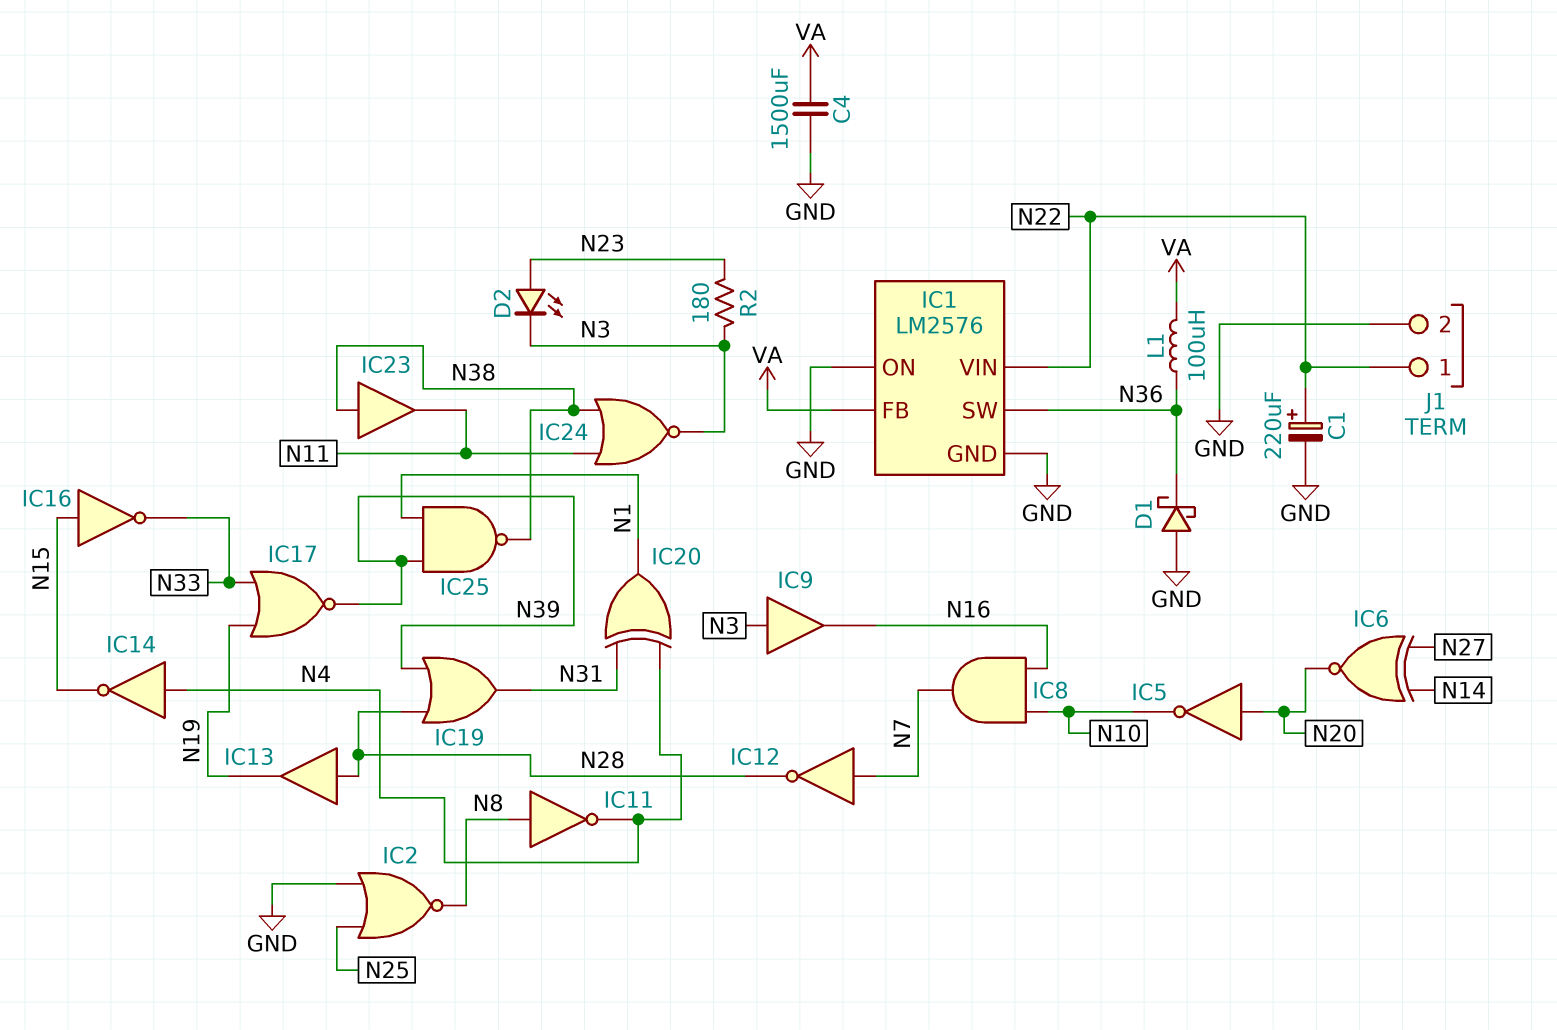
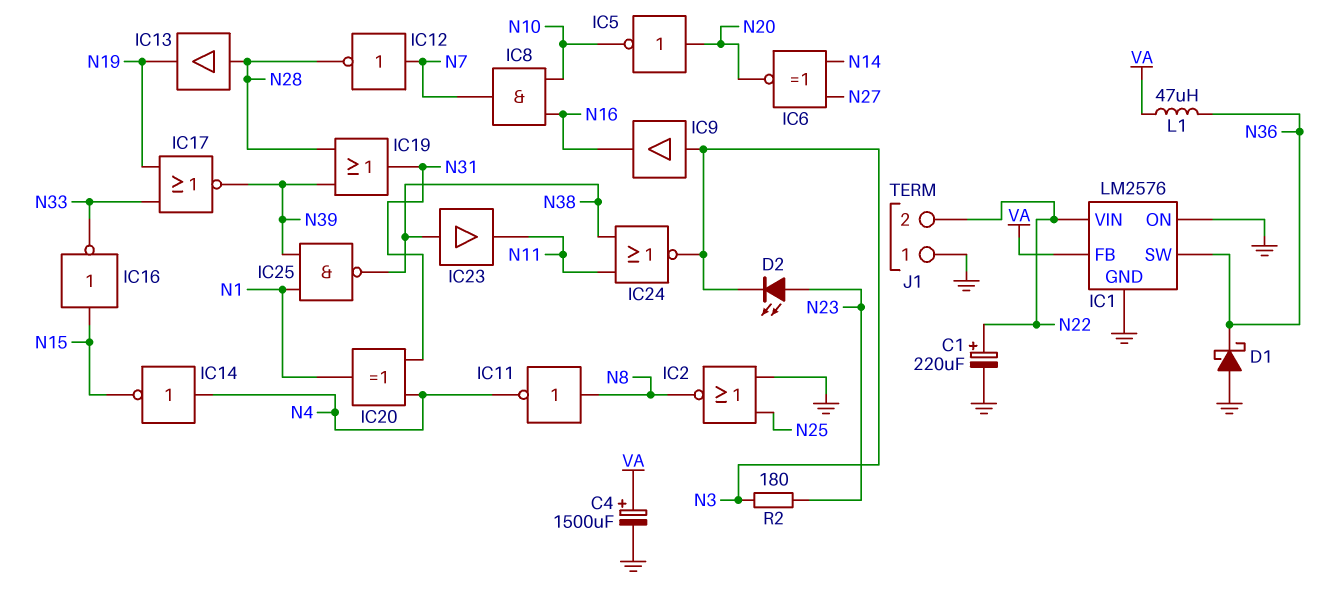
C4: 1500uF (GND, VA) -> 1500uF (plus VA, minus GND)
J1 pin 1: N22 -> GND
J1 pin 2: GND -> N22
L1: 100uH (N36, VA) -> 47uH (N36, VA)

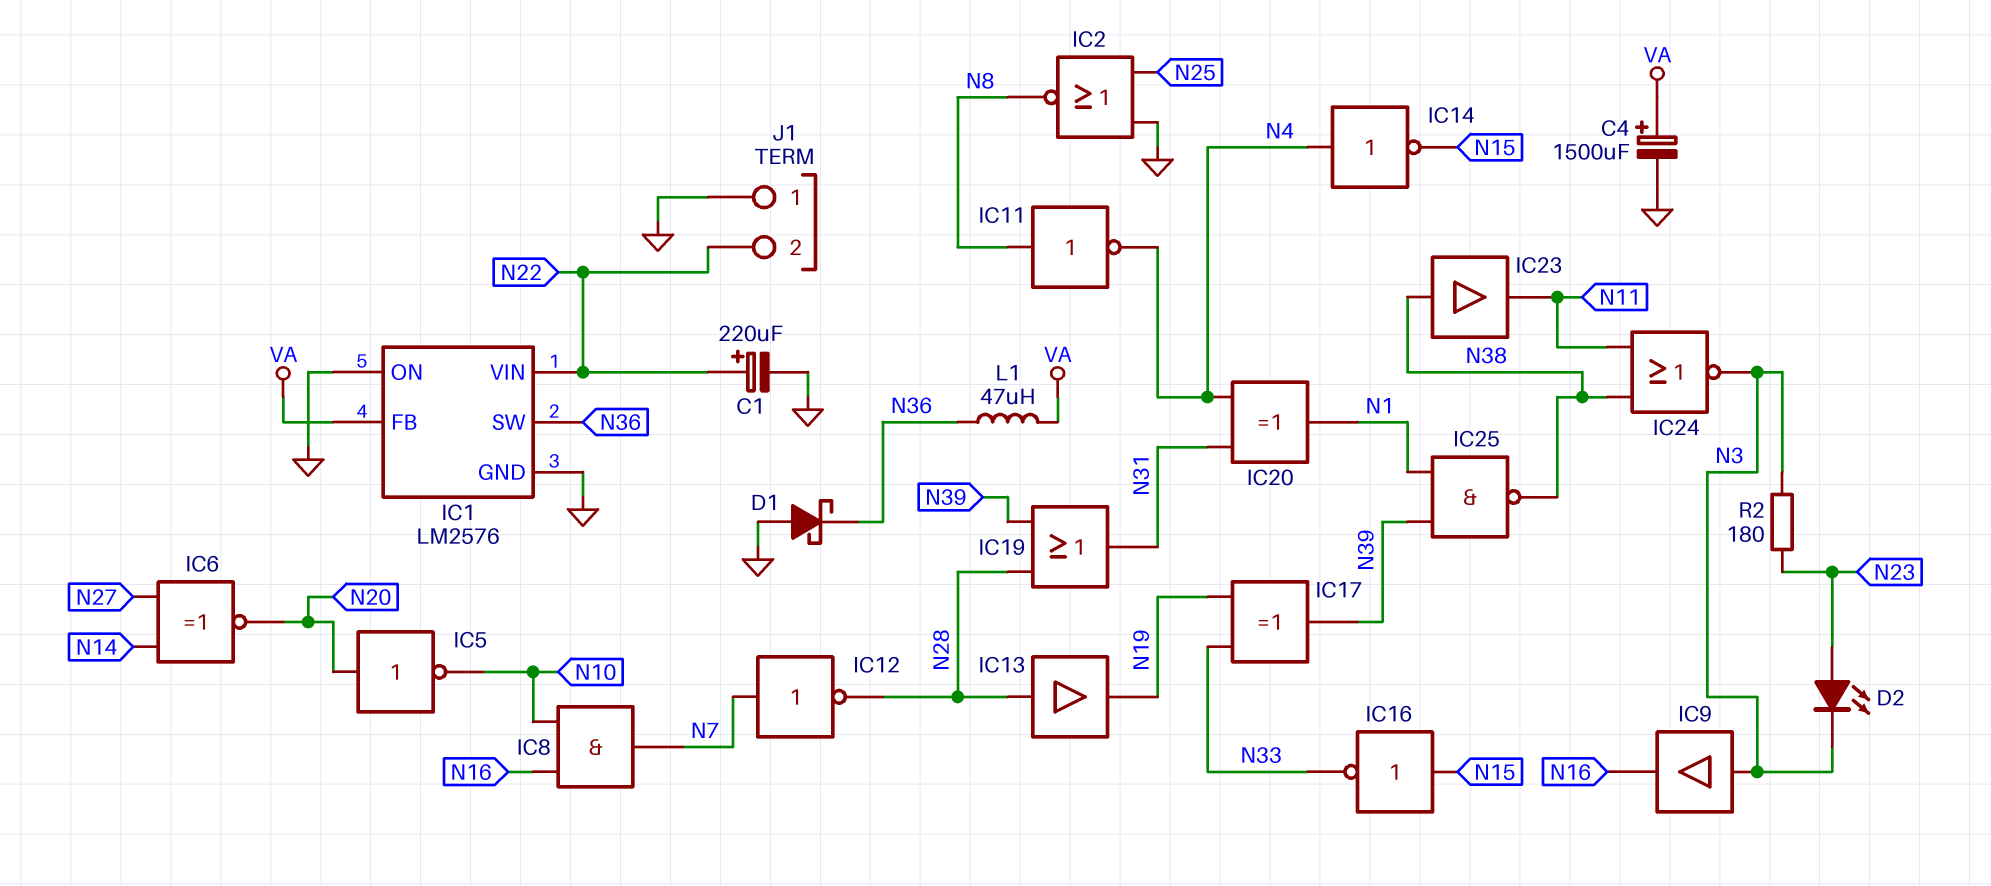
IC17: NOR (in N19, in N33, out N39) -> XOR (in N19, in N33, out N39)

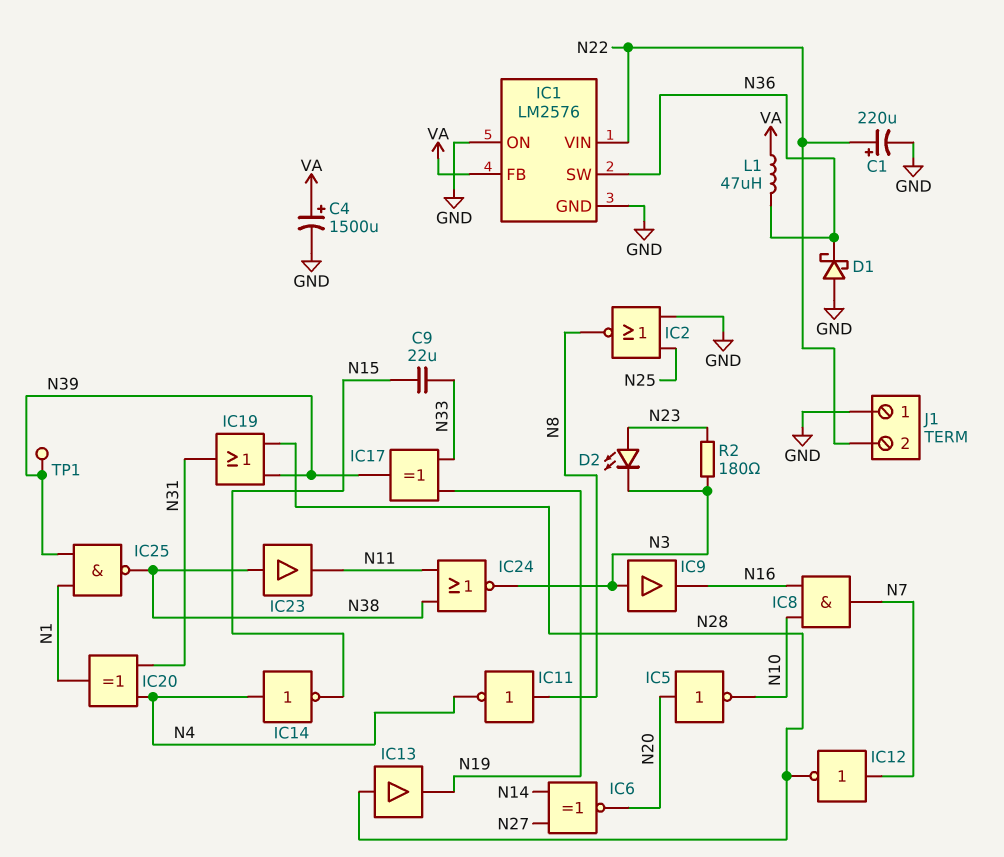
C9: none -> 22uF (N15, N33)
IC16: NOT (in N15, out N33) -> none
TP1: none -> test point (N39)

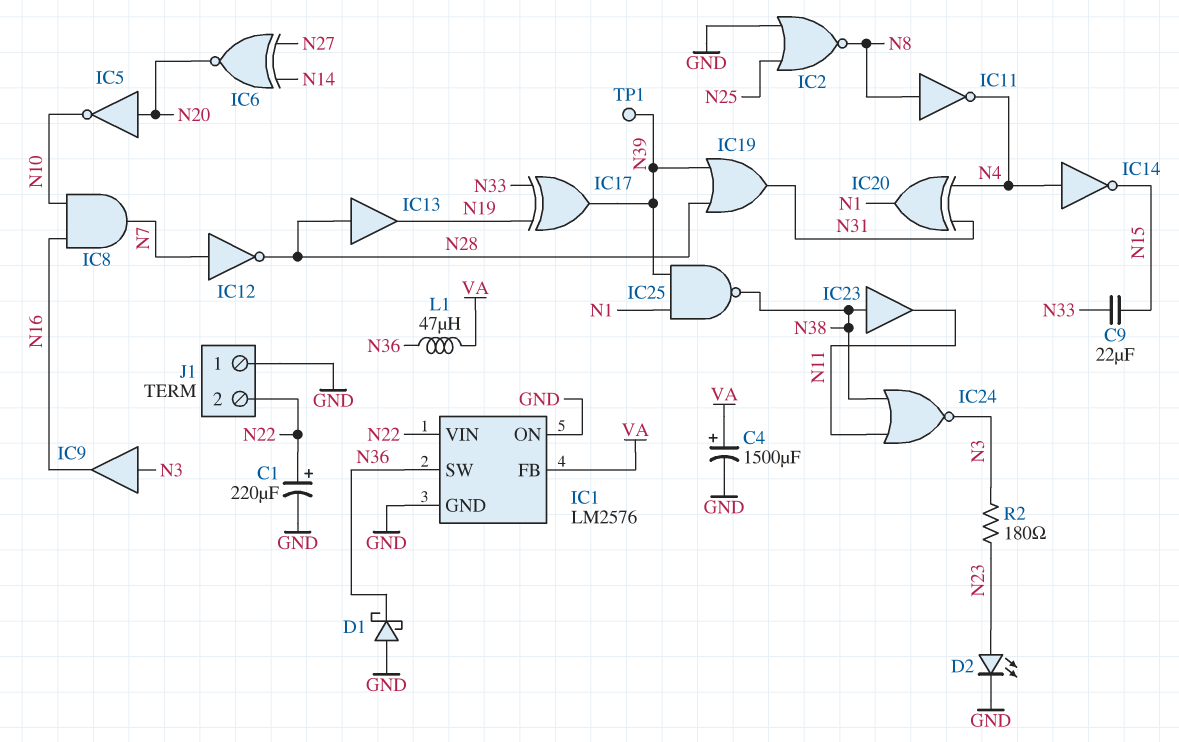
D2: LED (A N23, K N3) -> LED (A N23, K GND)

